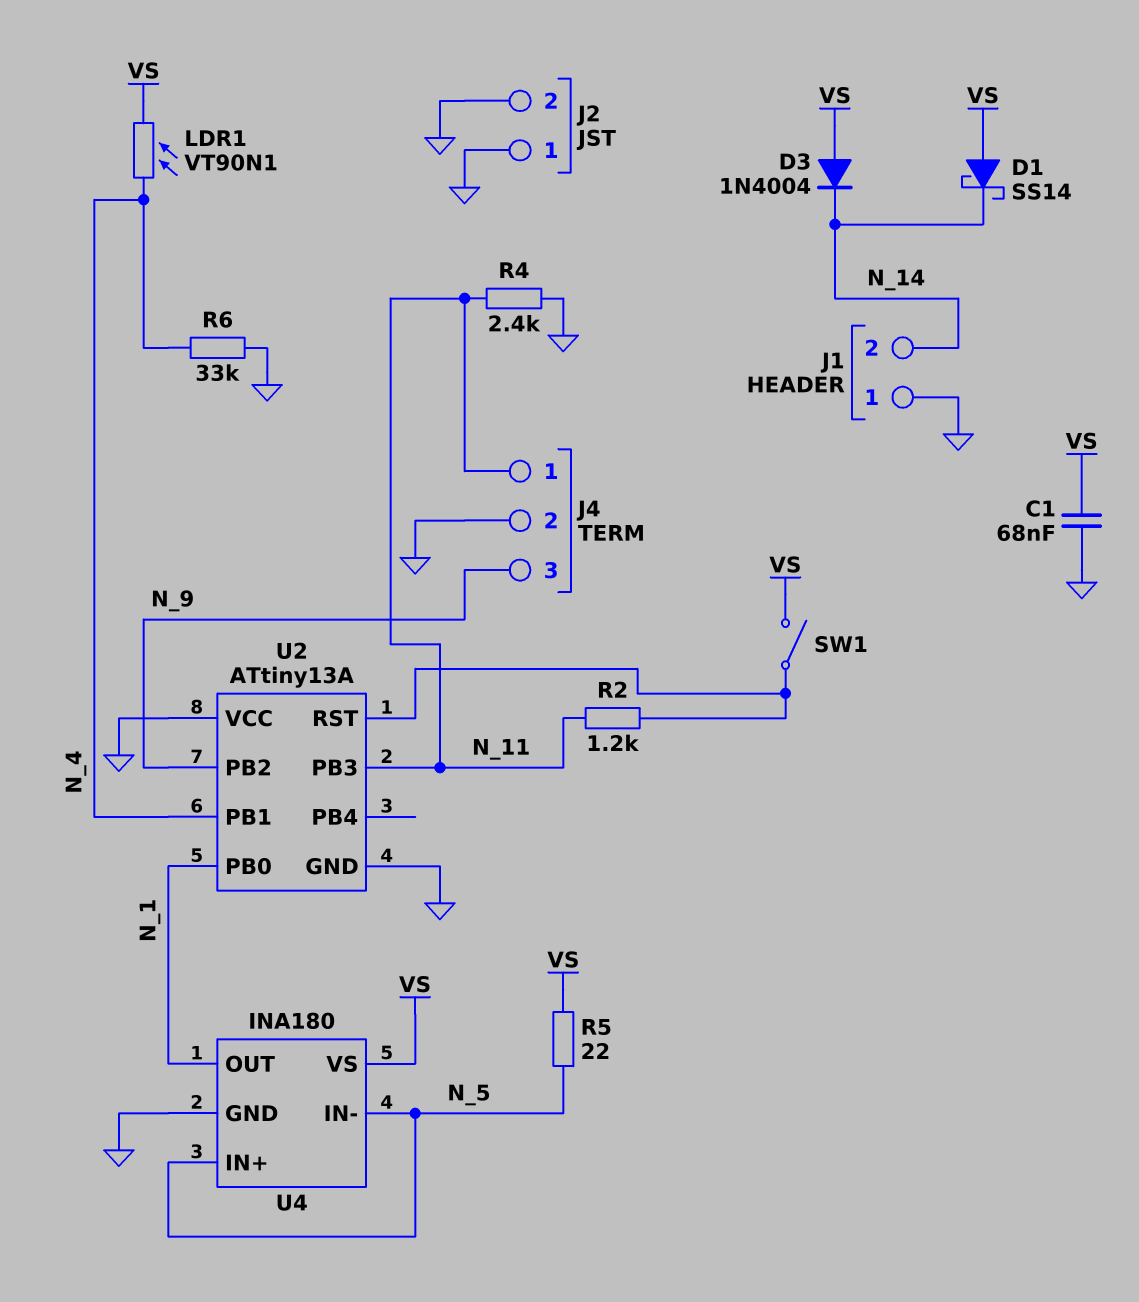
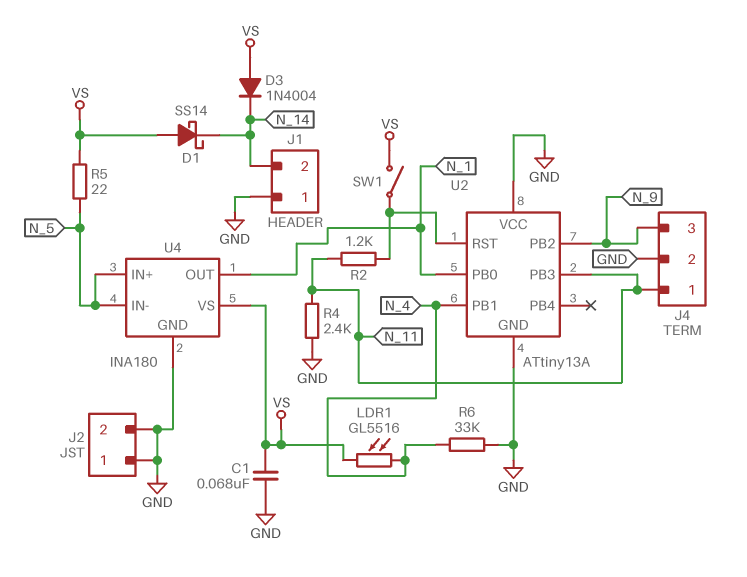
LDR1: VT90N1 (N_4, VS) -> GL5516 (N_4, VS)

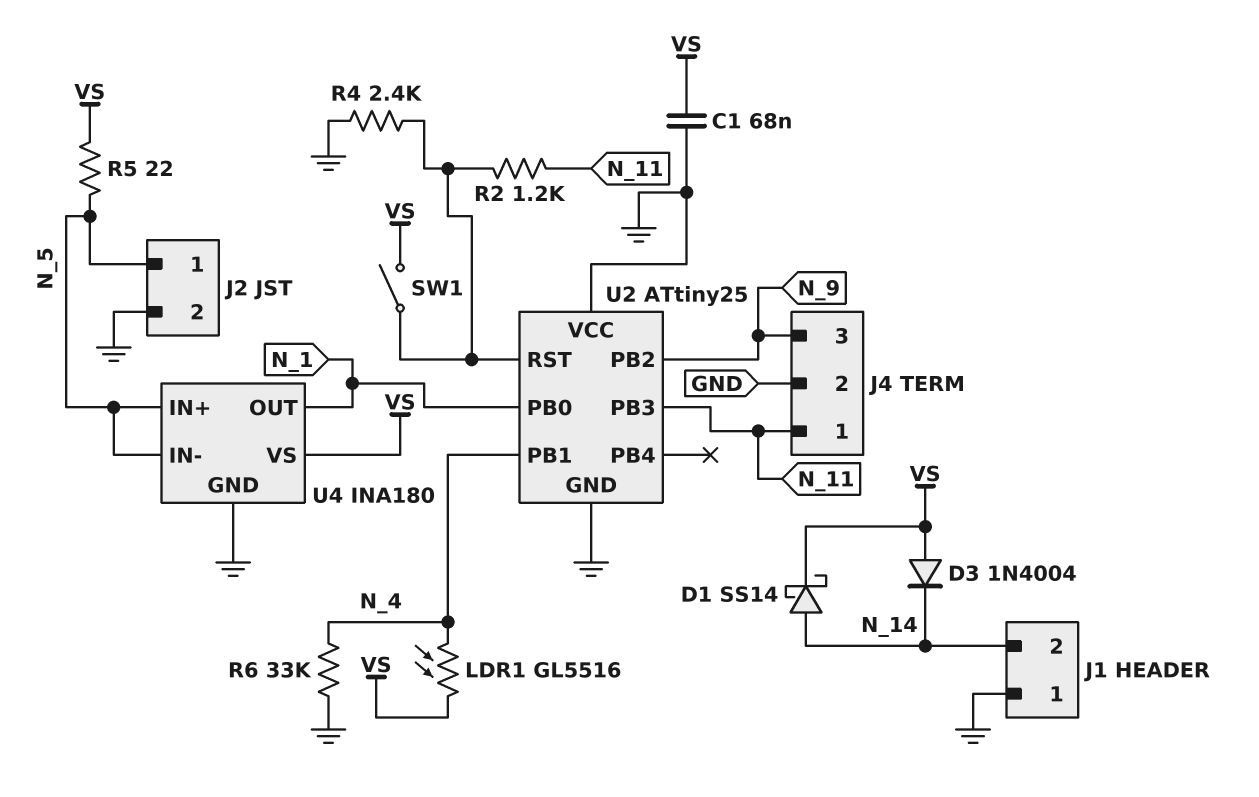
D1: schottky SS14 (A VS, K N_14) -> schottky SS14 (A N_14, K VS)
J2 pin 1: GND -> N_5
R4: 2.4k (GND, N_11) -> 2.4k (GND, U2/RST)
U2: ATtiny13A -> ATtiny25

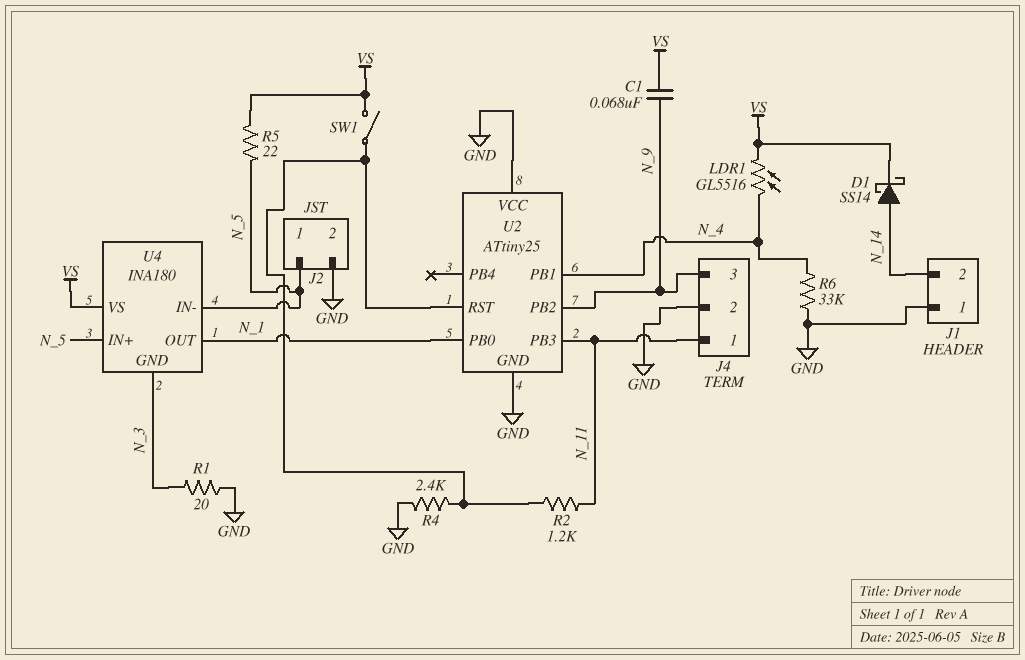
C1: 68nF (GND, VS) -> 68nF (N_9, VS)
D3: diode 1N4004 (A VS, K N_14) -> none
R1: none -> 20 (GND, N_3)
U4 pin GND: GND -> N_3

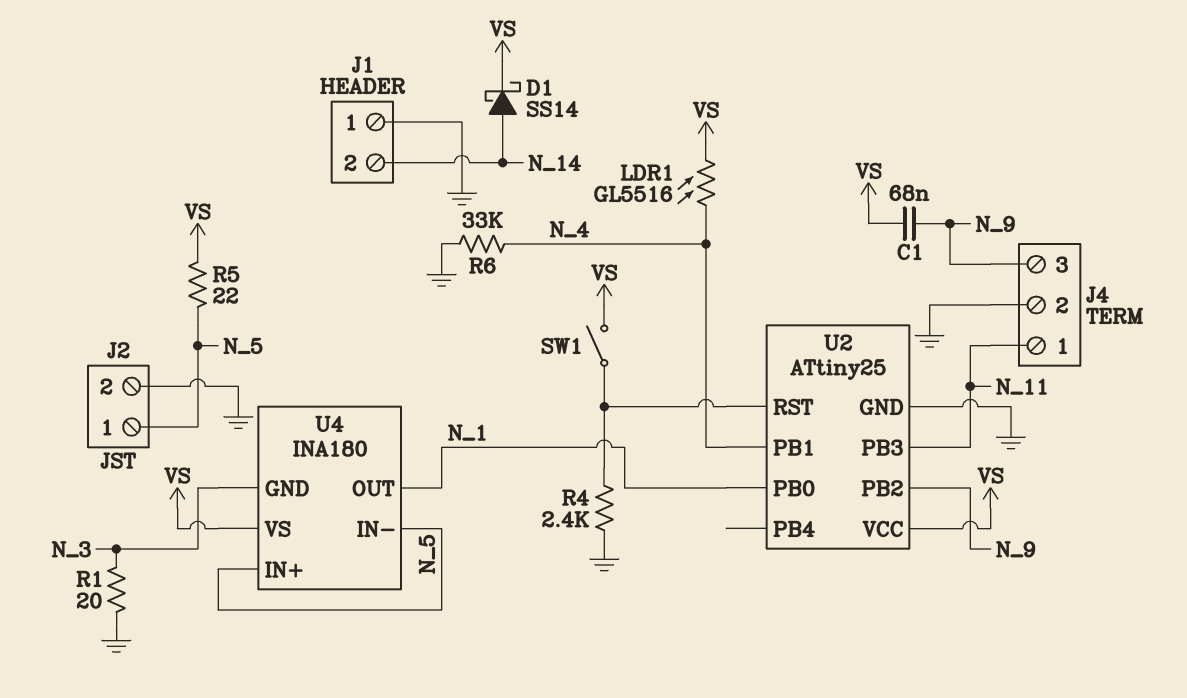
R2: 1.2k (N_11, U2/RST) -> none
U2 pin VCC: GND -> VS

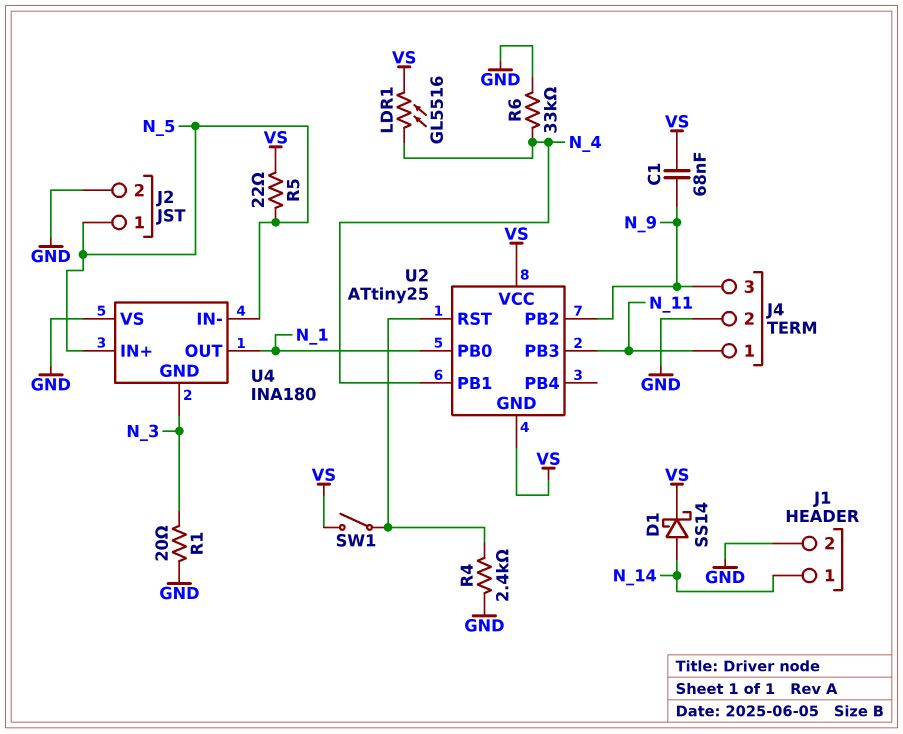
J1 pin 1: GND -> N_14
J1 pin 2: N_14 -> GND
U2 pin GND: GND -> VS
U4 pin VS: VS -> GND

